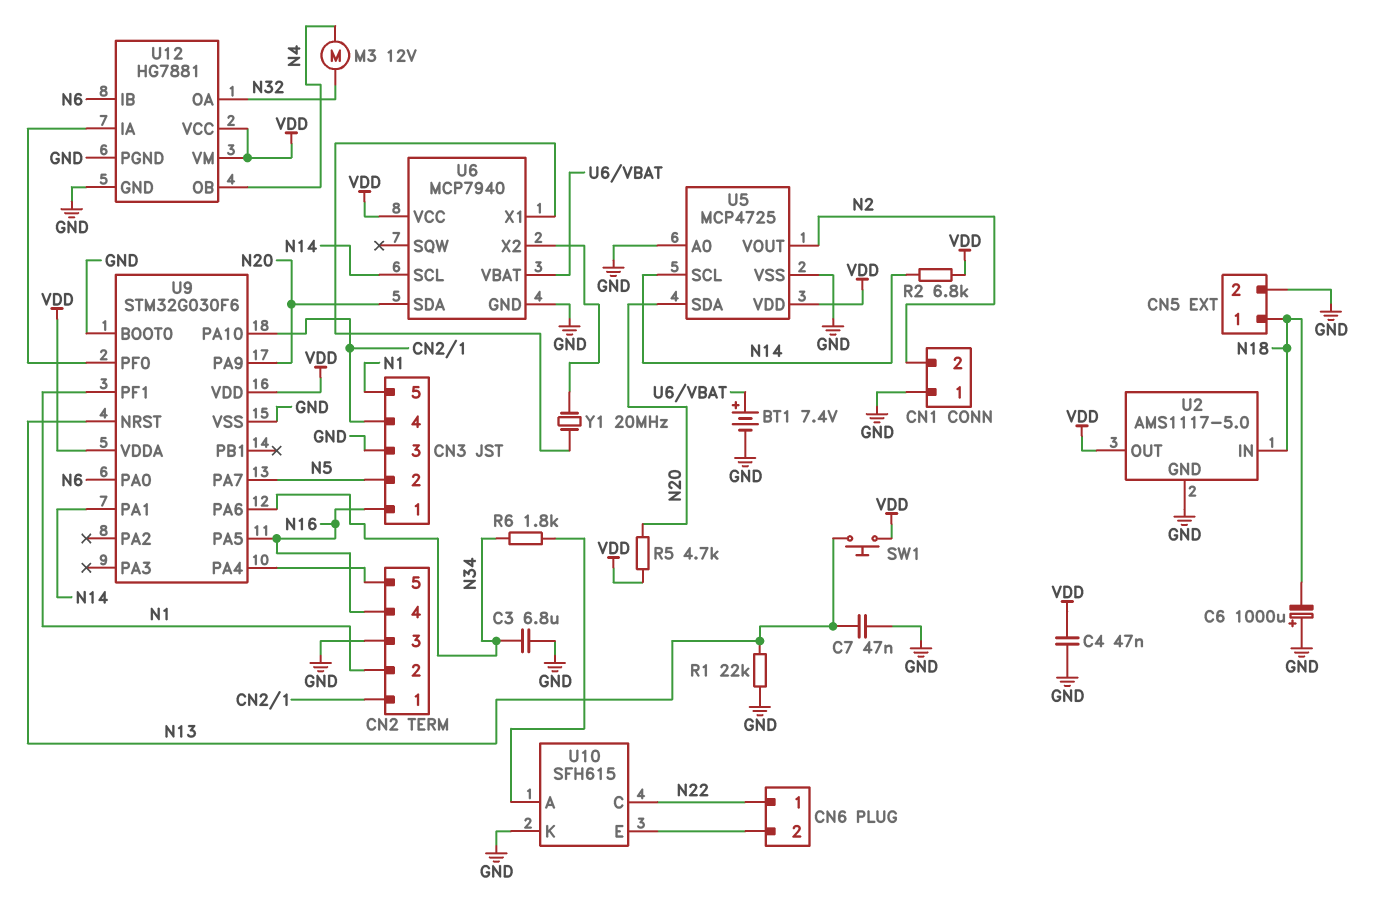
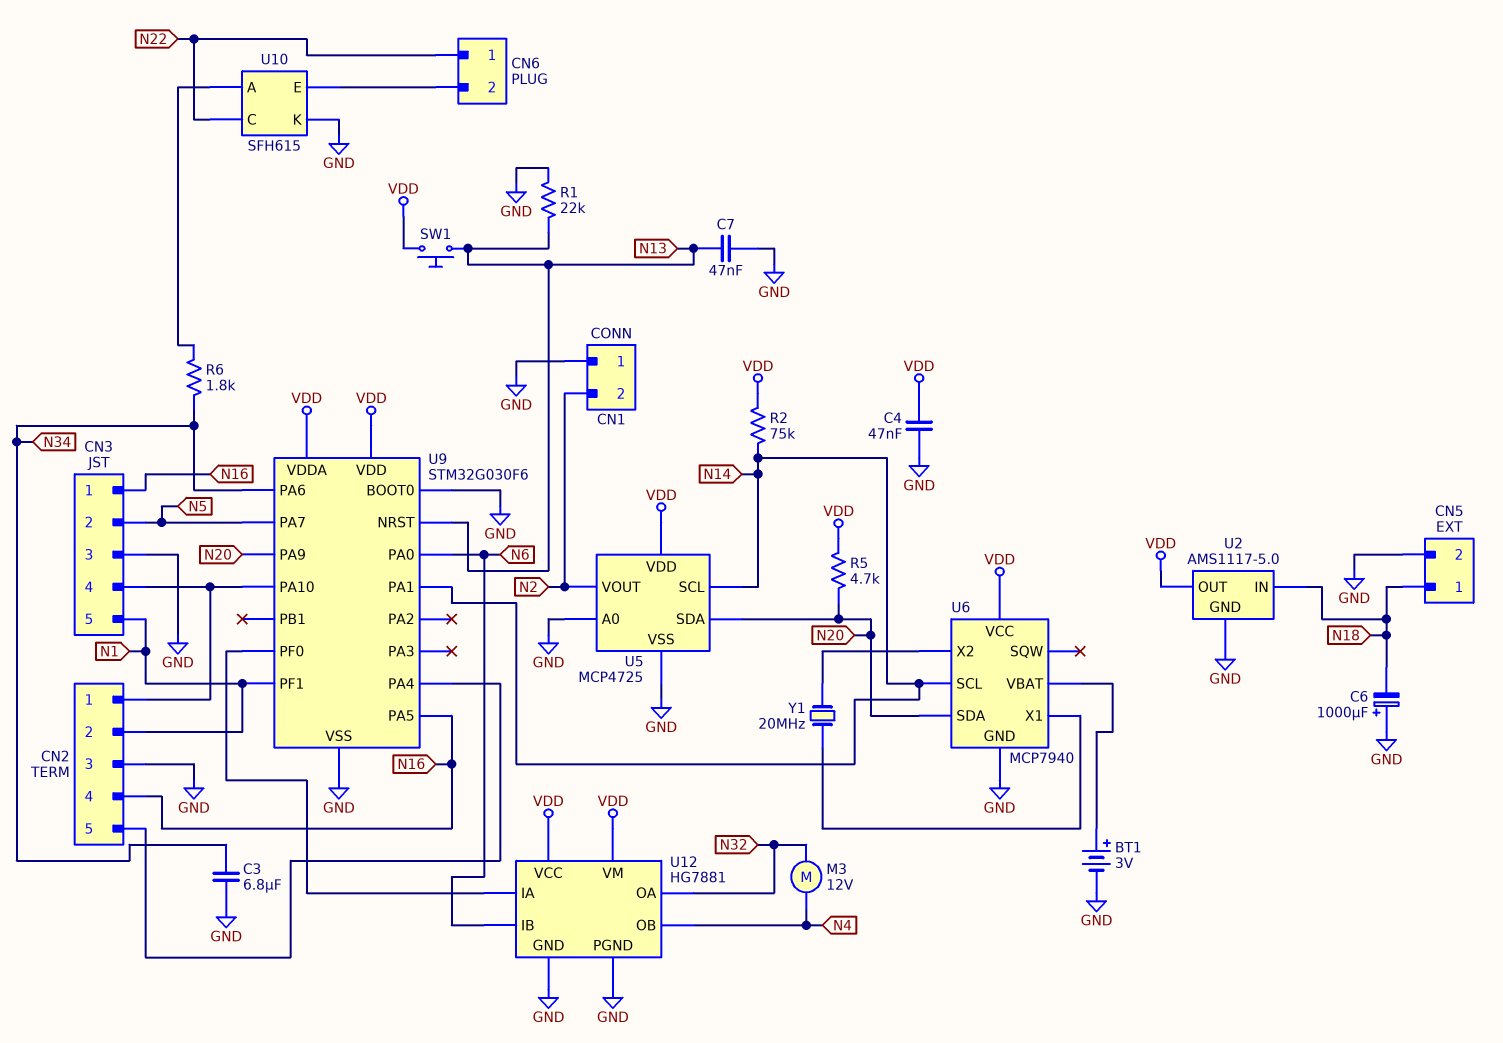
BT1: 7.4V (plus U6/VBAT, minus GND) -> 3V (plus U6/VBAT, minus GND)
R2: 6.8k (N14, VDD) -> 75k (N14, VDD)

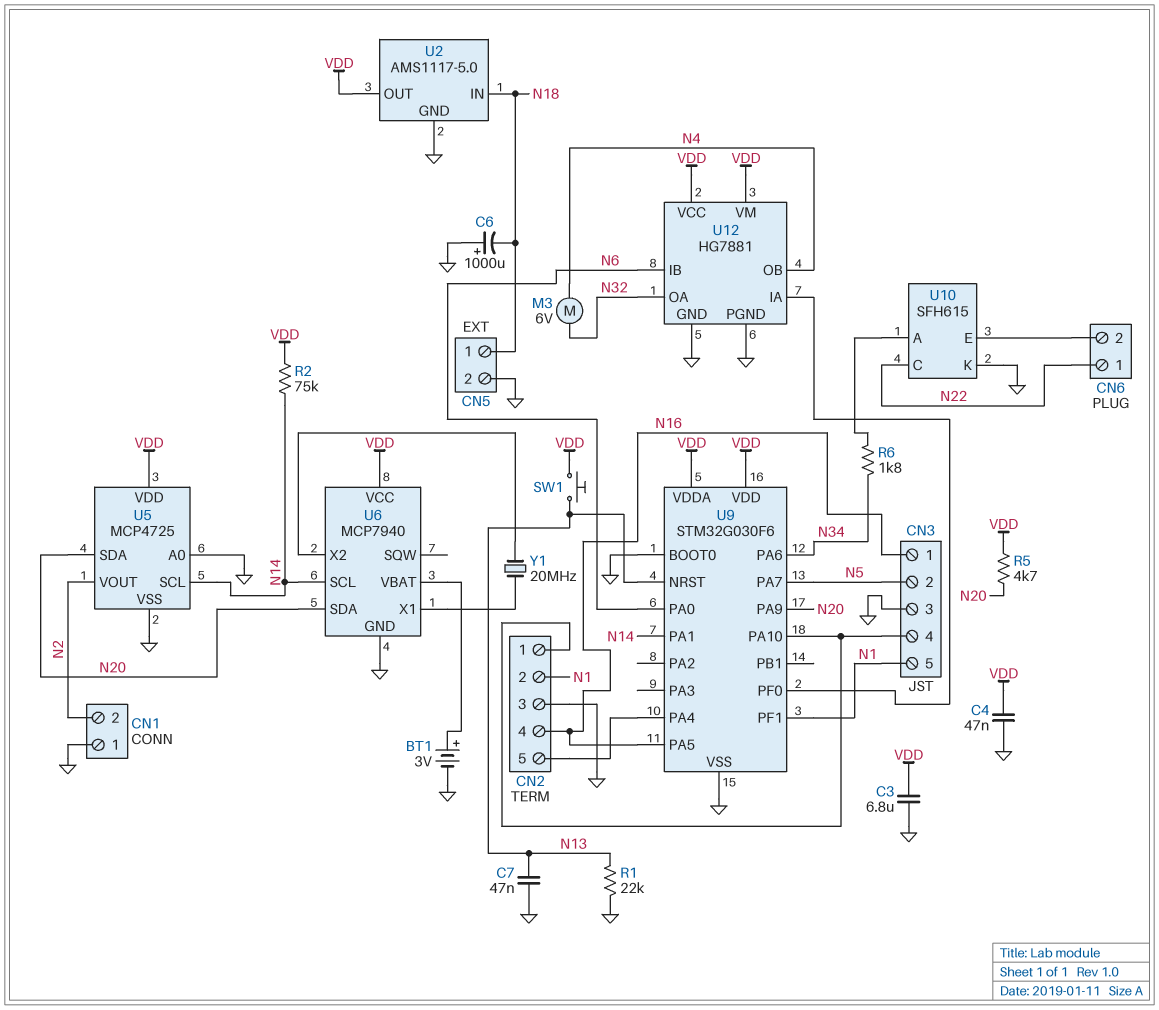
C3: 6.8uF (GND, N34) -> 6.8uF (GND, VDD)
M3: motor 12V (N4, N32) -> motor 6V (N4, N32)

